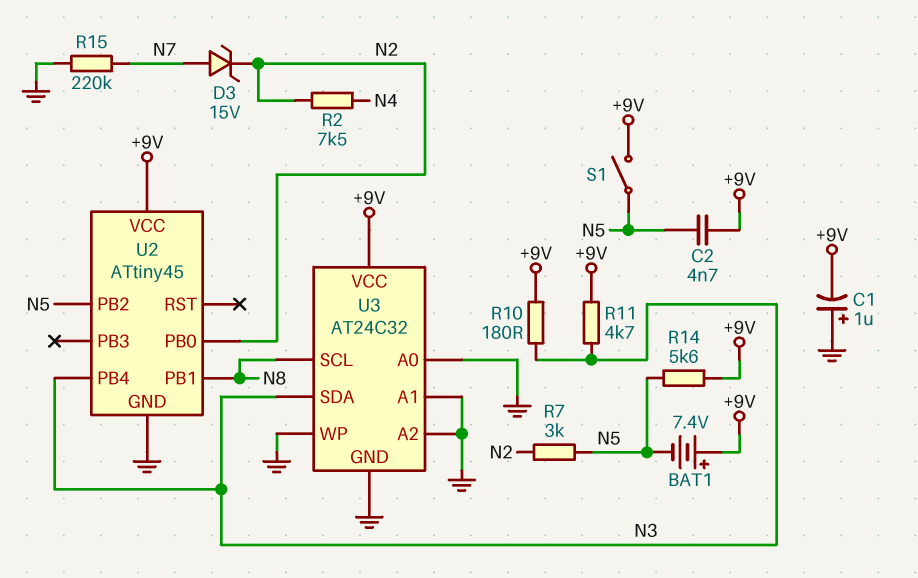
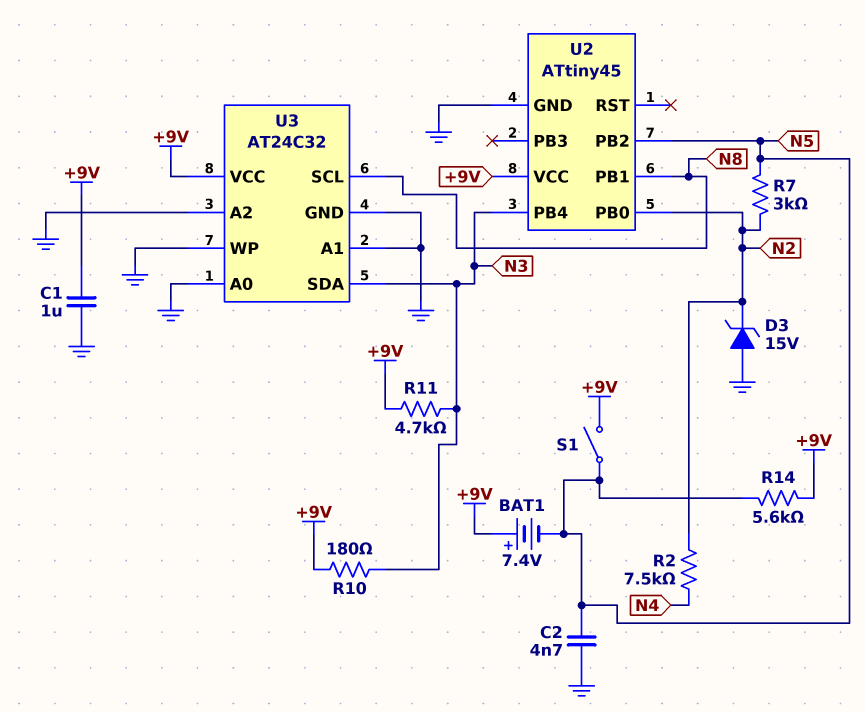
C1: 1uF (plus GND, minus +9V) -> 1uF (+9V, GND)
C2: 4.7nF (+9V, N5) -> 4.7nF (GND, N5)
D3: zener 15V (A N7, K N2) -> zener 15V (A GND, K N2)
R15: 220k (GND, N7) -> none

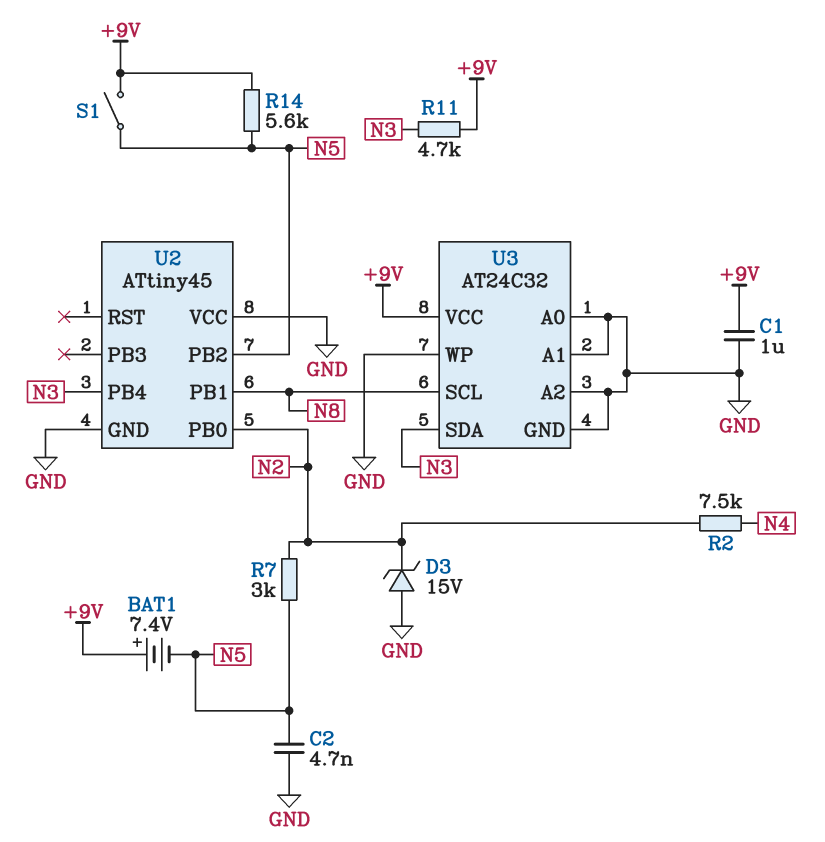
R10: 180 (+9V, N3) -> none
U2 pin VCC: +9V -> GND

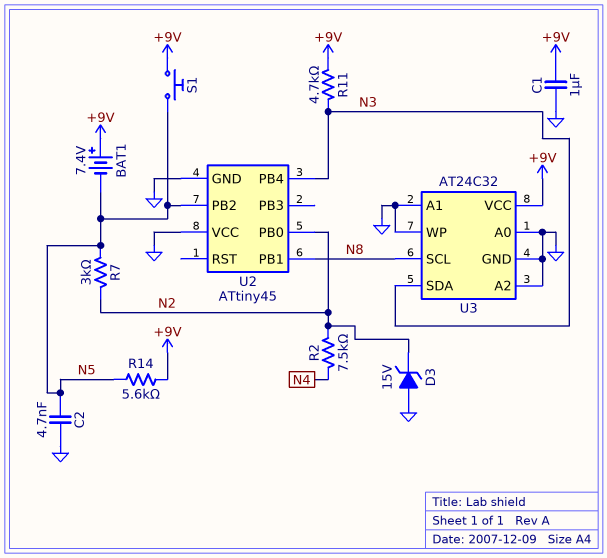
S1: switch (+9V, N5) -> button (+9V, N5)

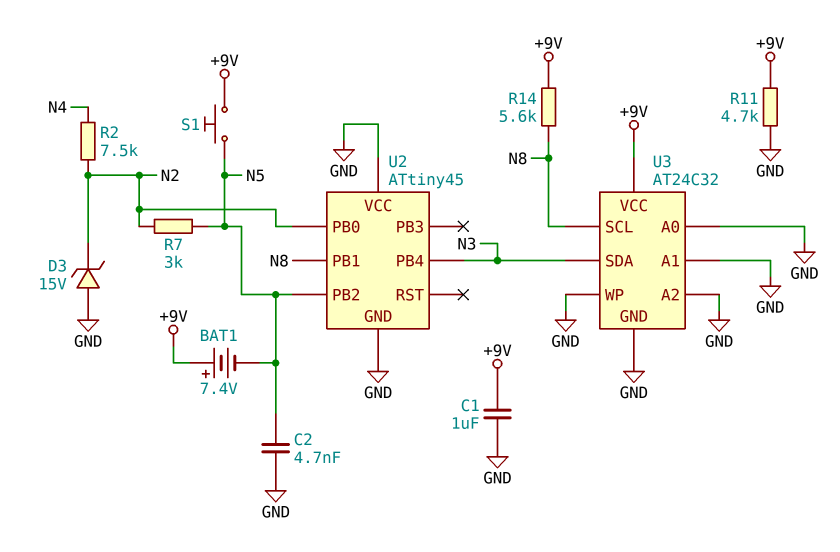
R11: 4.7k (+9V, N3) -> 4.7k (+9V, GND)
R14: 5.6k (+9V, N5) -> 5.6k (+9V, N8)

